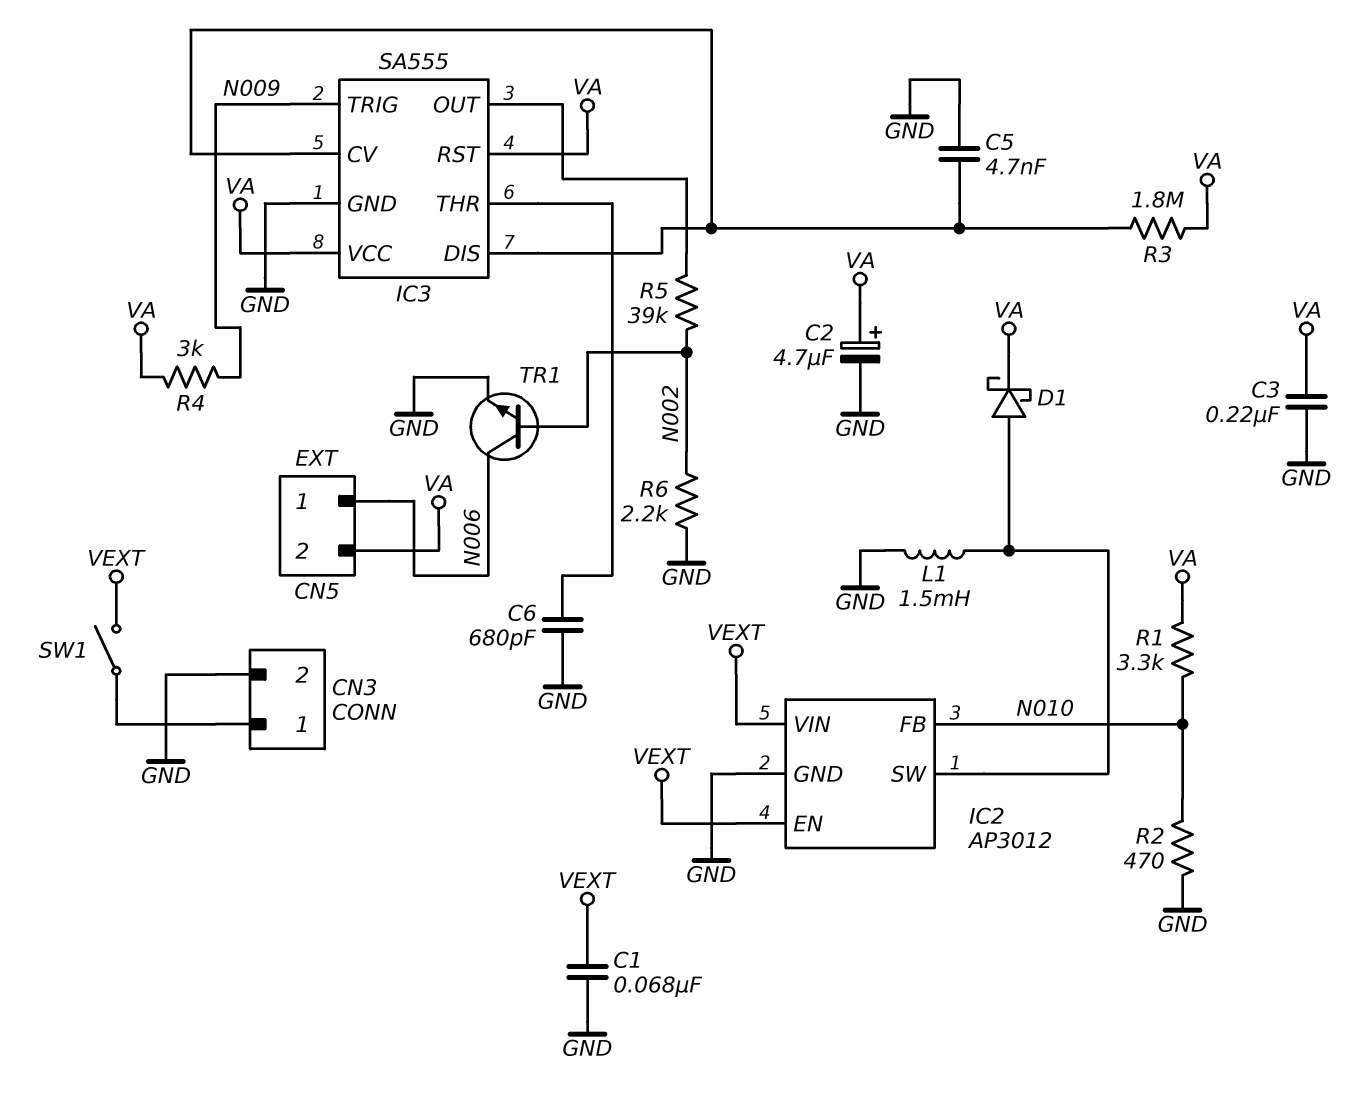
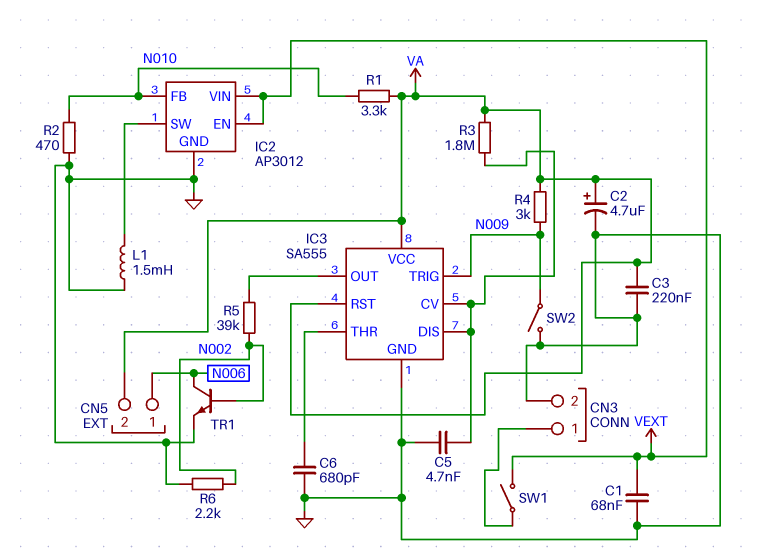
D1: schottky (A IC2/SW, K VA) -> none
SW2: none -> switch (GND, N009)

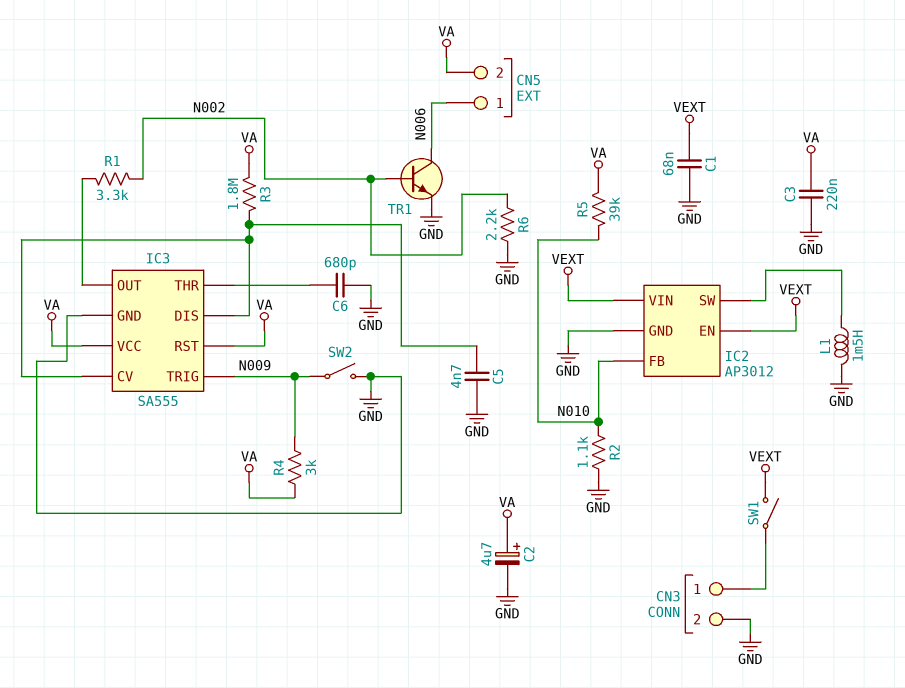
R1: 3.3k (N010, VA) -> 3.3k (IC3/OUT, N002)
R2: 470 (GND, N010) -> 1.1k (GND, N010)
R5: 39k (IC3/OUT, N002) -> 39k (N010, VA)

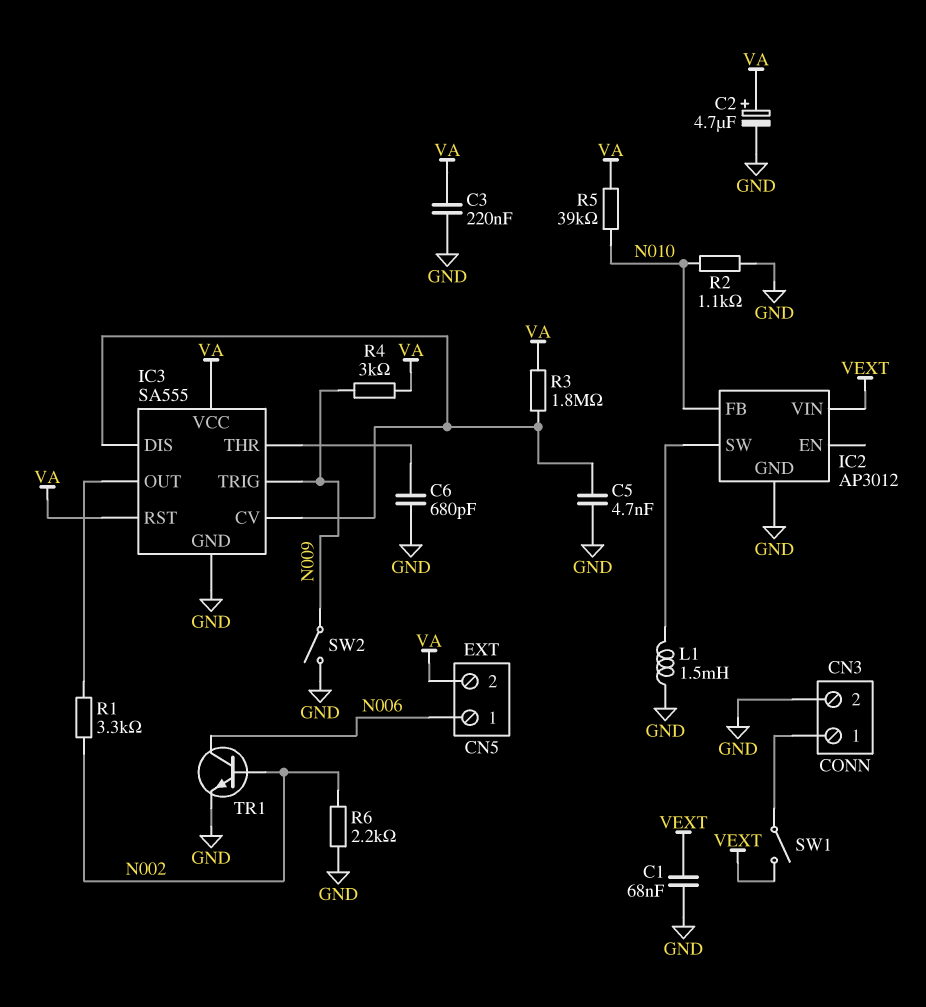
IC2 pin EN: VEXT -> none

